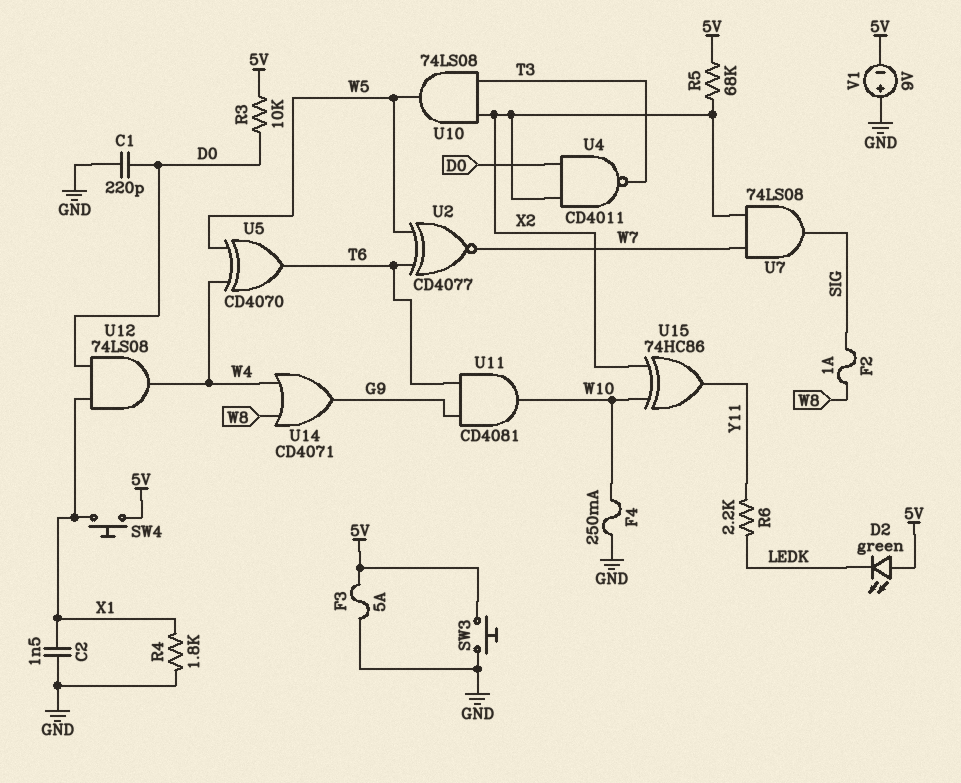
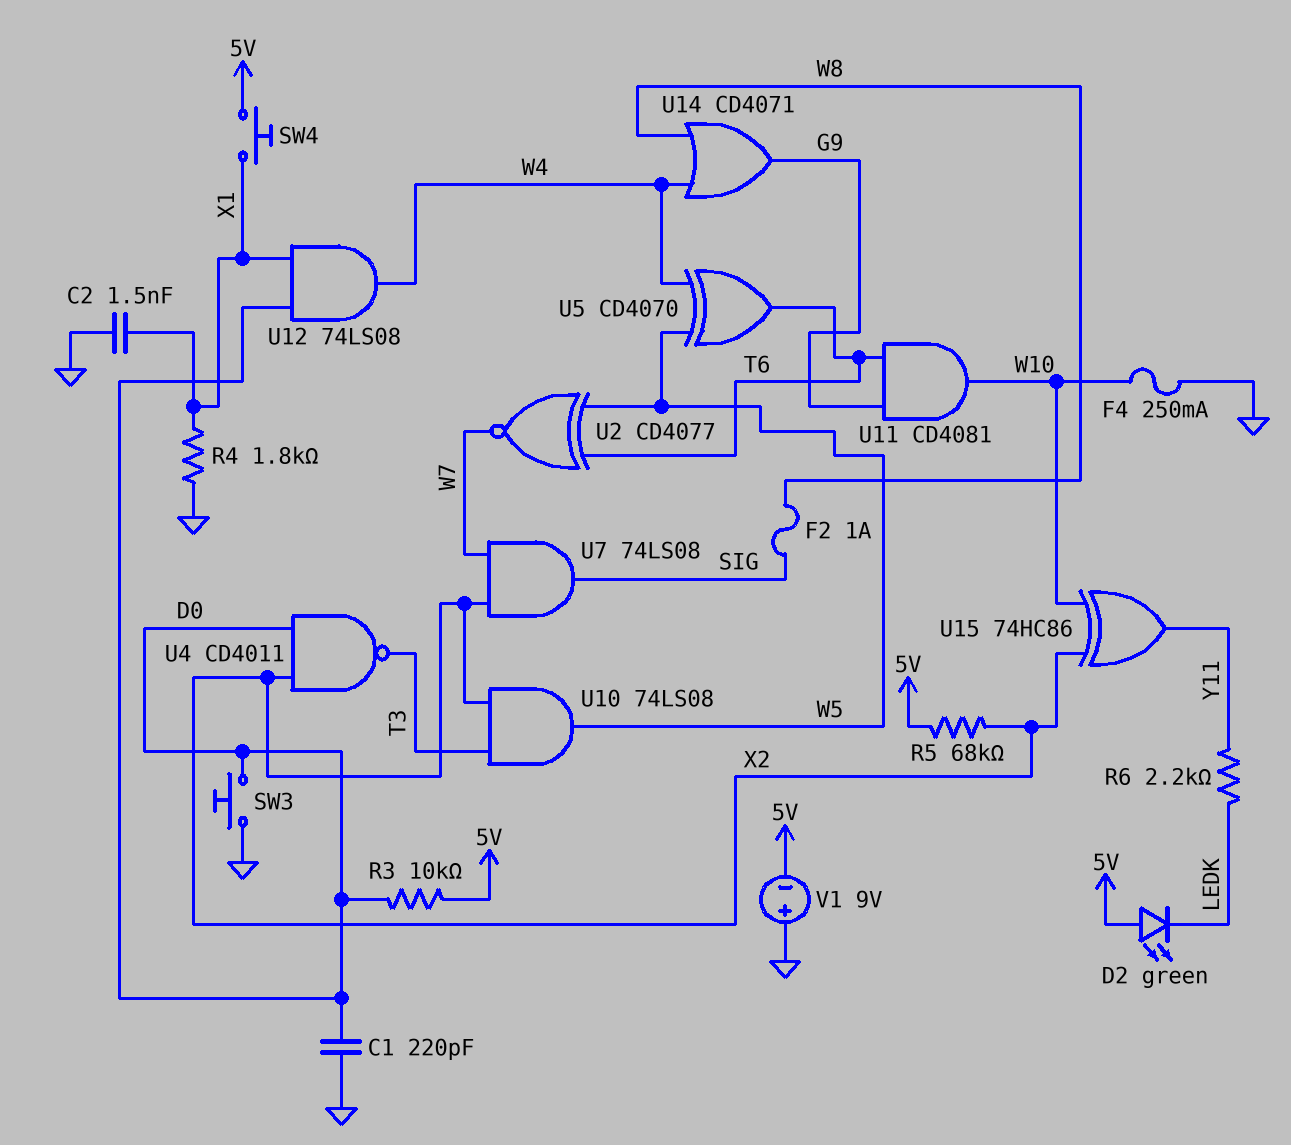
F3: 5A (5V, GND) -> none
SW3: button (5V, GND) -> button (D0, GND)

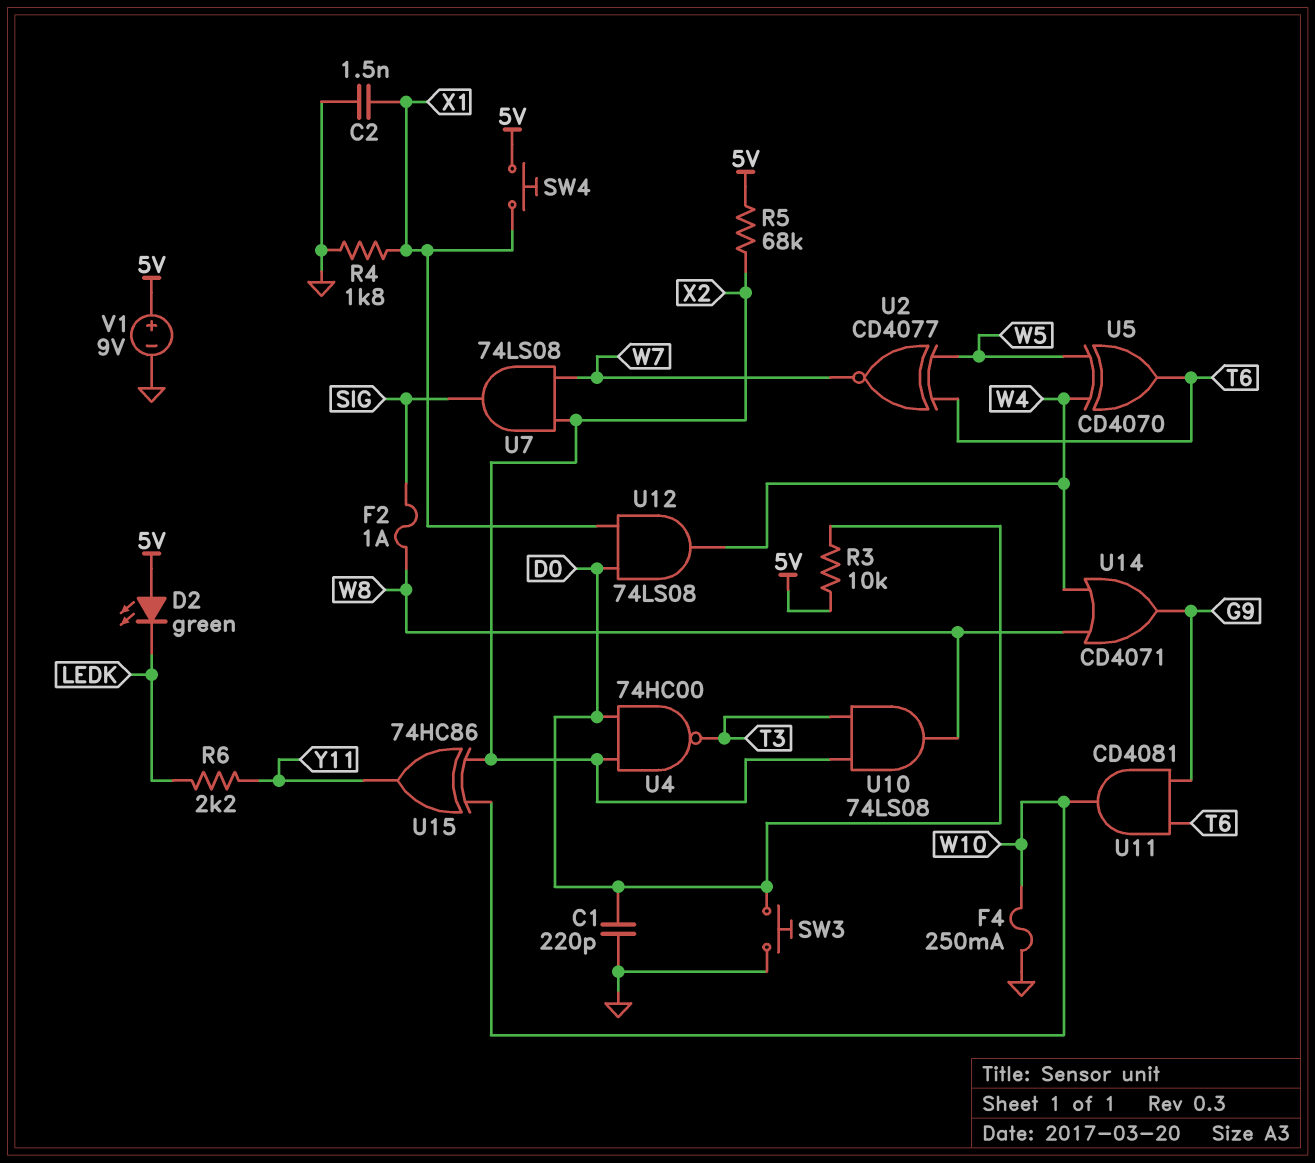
U4: NAND CD4011 (in D0, in X2, out T3) -> NAND 74HC00 (in D0, in X2, out T3)
U10: AND 74LS08 (in T3, in X2, out W5) -> AND 74LS08 (in T3, in X2, out W8)
V1: 9V (plus GND, minus 5V) -> 9V (plus 5V, minus GND)

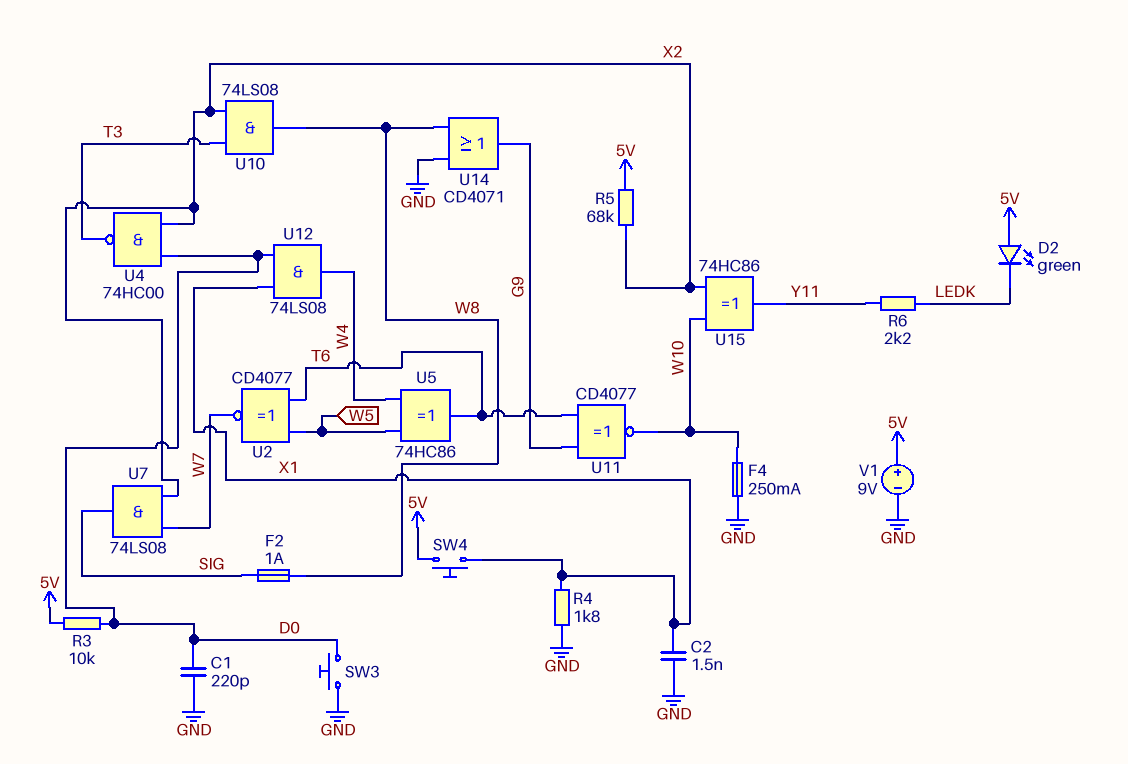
U5: XOR CD4070 (in W4, in W5, out T6) -> XOR 74HC86 (in W4, in W5, out T6)
U11: AND CD4081 (in G9, in T6, out W10) -> XNOR CD4077 (in G9, in T6, out W10)
U14: OR CD4071 (in W4, in W8, out G9) -> OR CD4071 (in GND, in W8, out G9)

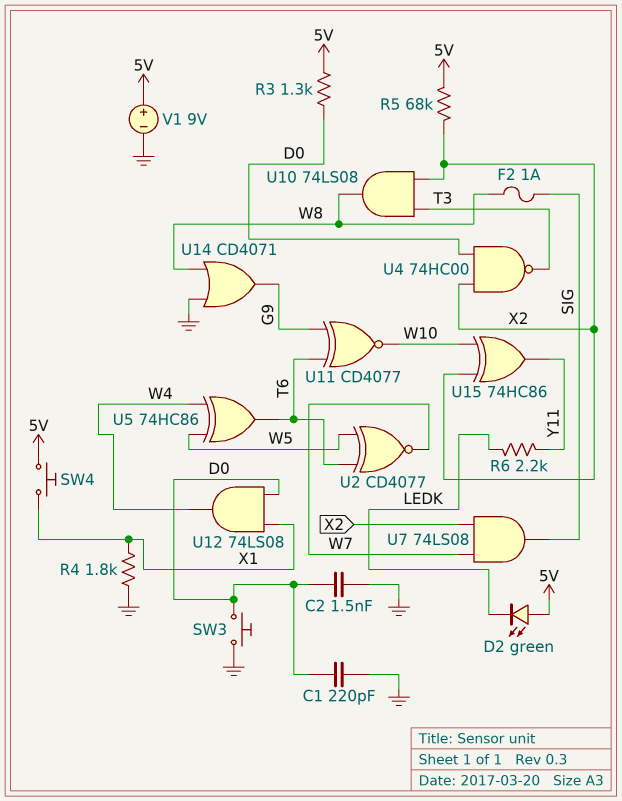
C2: 1.5nF (GND, X1) -> 1.5nF (D0, GND)
F4: 250mA (GND, W10) -> none
R3: 10k (5V, D0) -> 1.3k (5V, D0)

